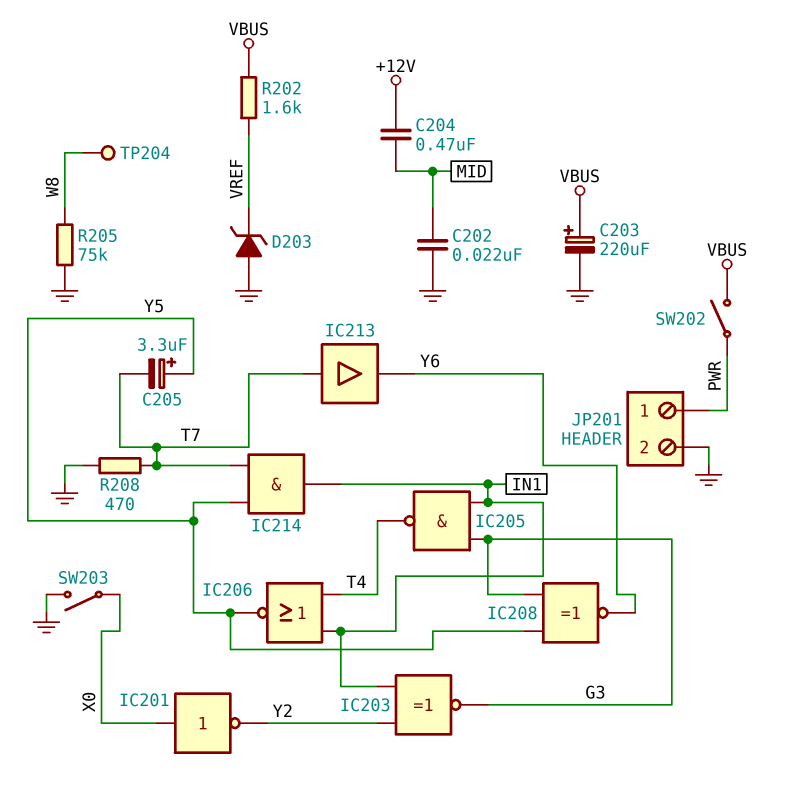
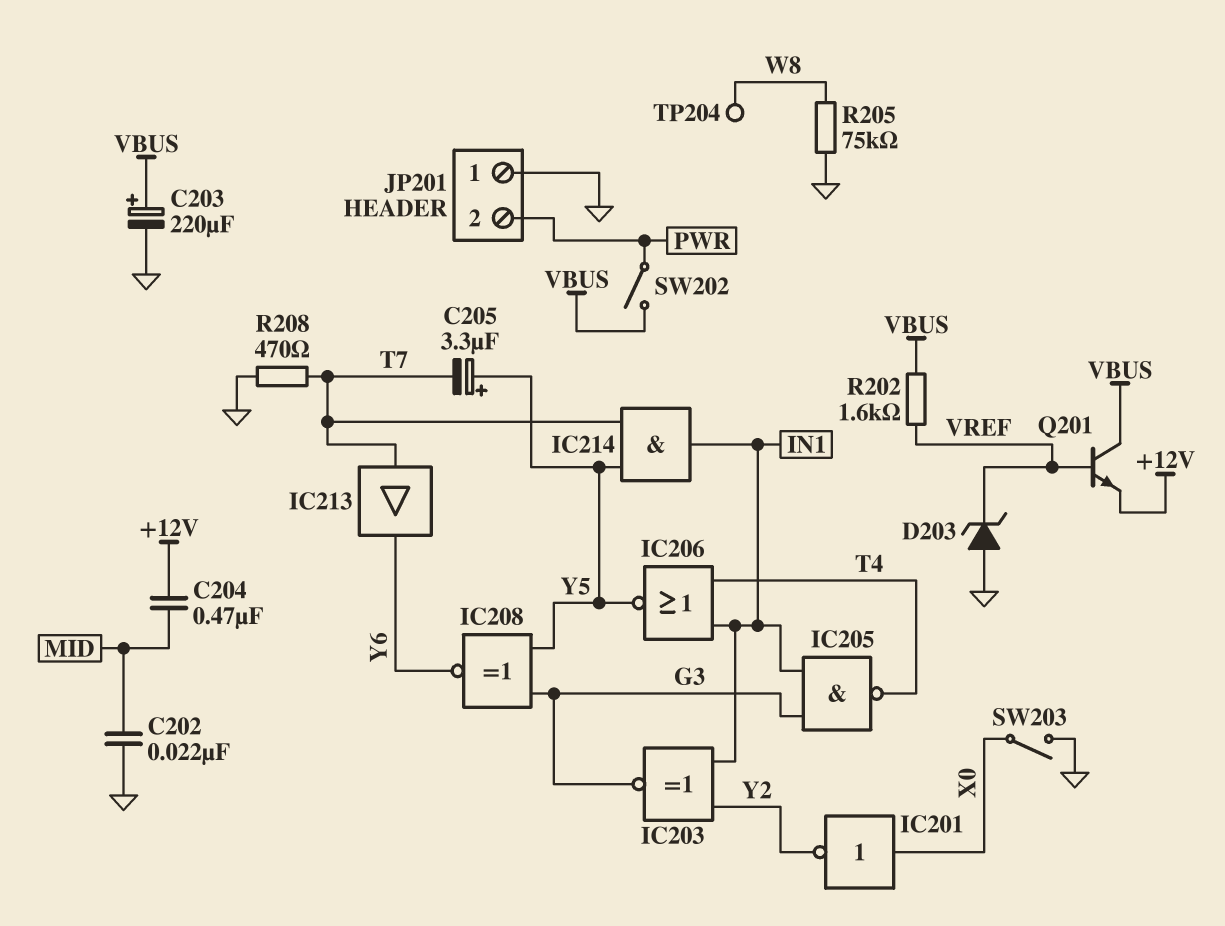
JP201 pin 1: PWR -> GND
JP201 pin 2: GND -> PWR
Q201: none -> NPN (B VREF, C VBUS, E +12V)

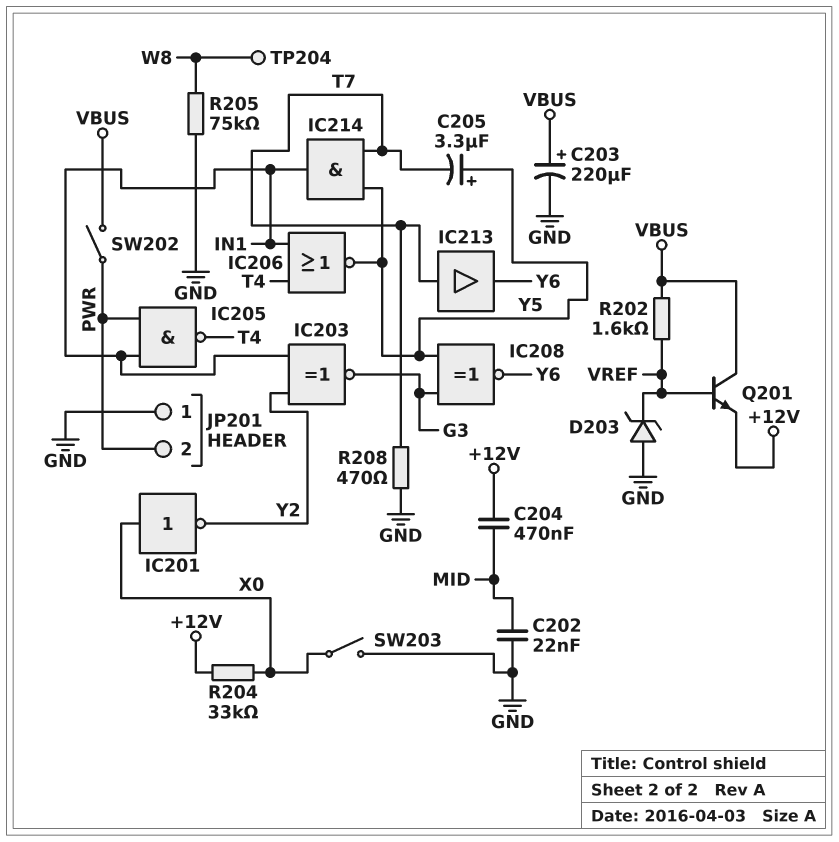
IC205: NAND (in G3, in IN1, out T4) -> NAND (in IN1, in PWR, out T4)
R204: none -> 33k (+12V, X0)

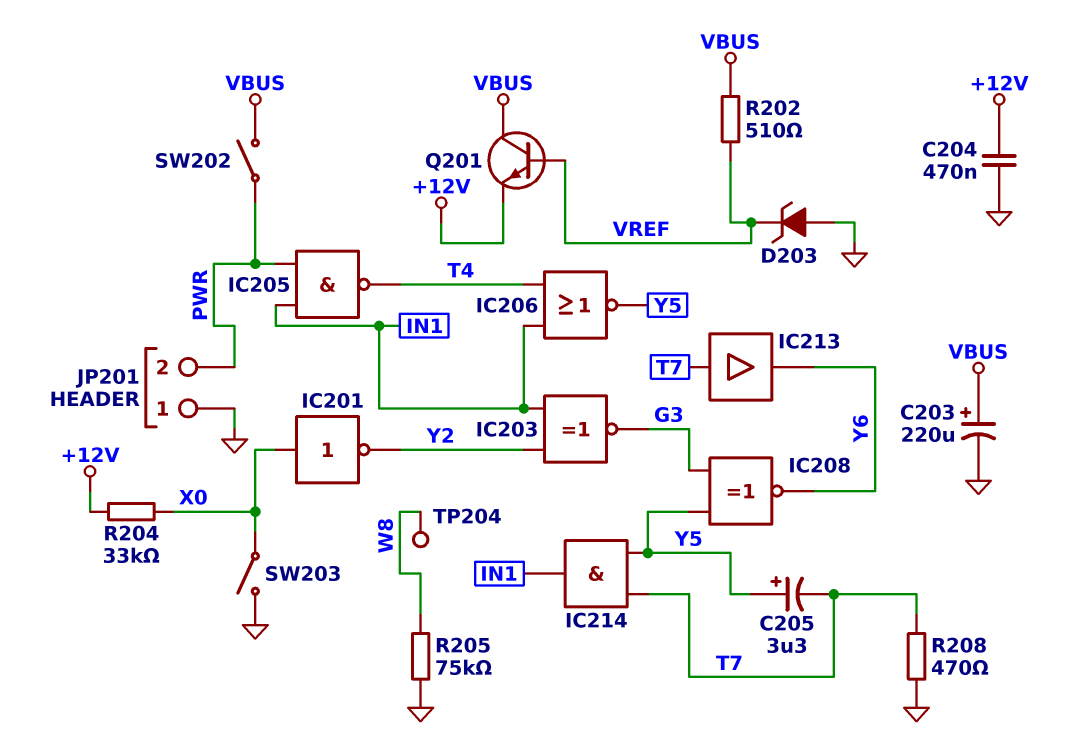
C202: 22nF (GND, MID) -> none
C204: 470nF (+12V, MID) -> 470nF (+12V, GND)
R202: 1.6k (VBUS, VREF) -> 510 (VBUS, VREF)

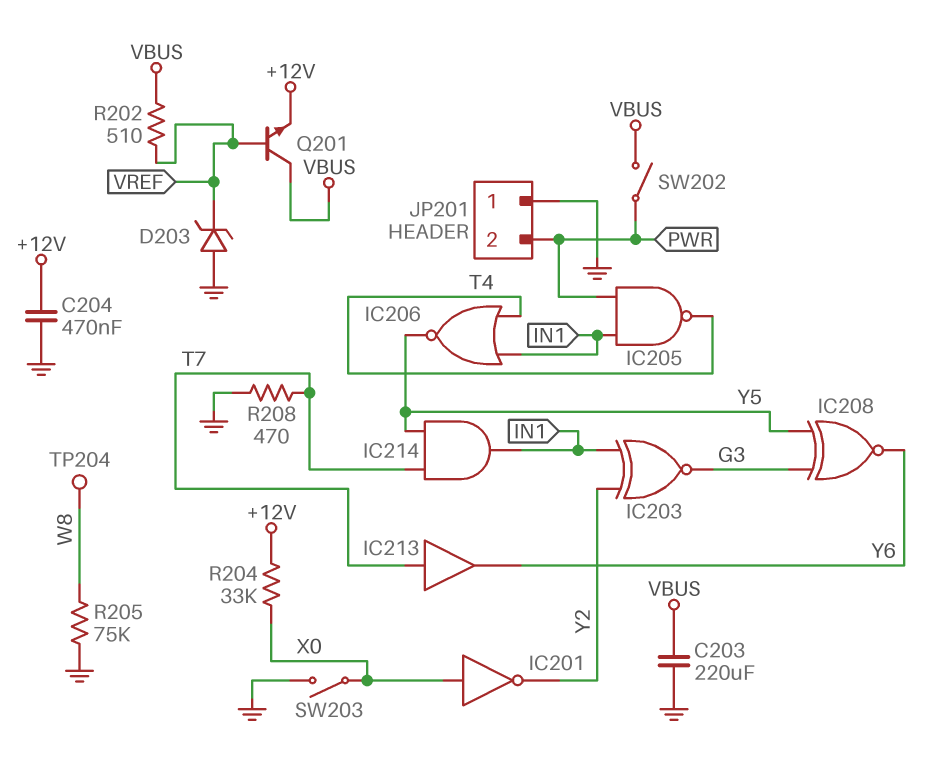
C203: 220uF (plus VBUS, minus GND) -> 220uF (GND, VBUS)
C205: 3.3uF (plus Y5, minus T7) -> none

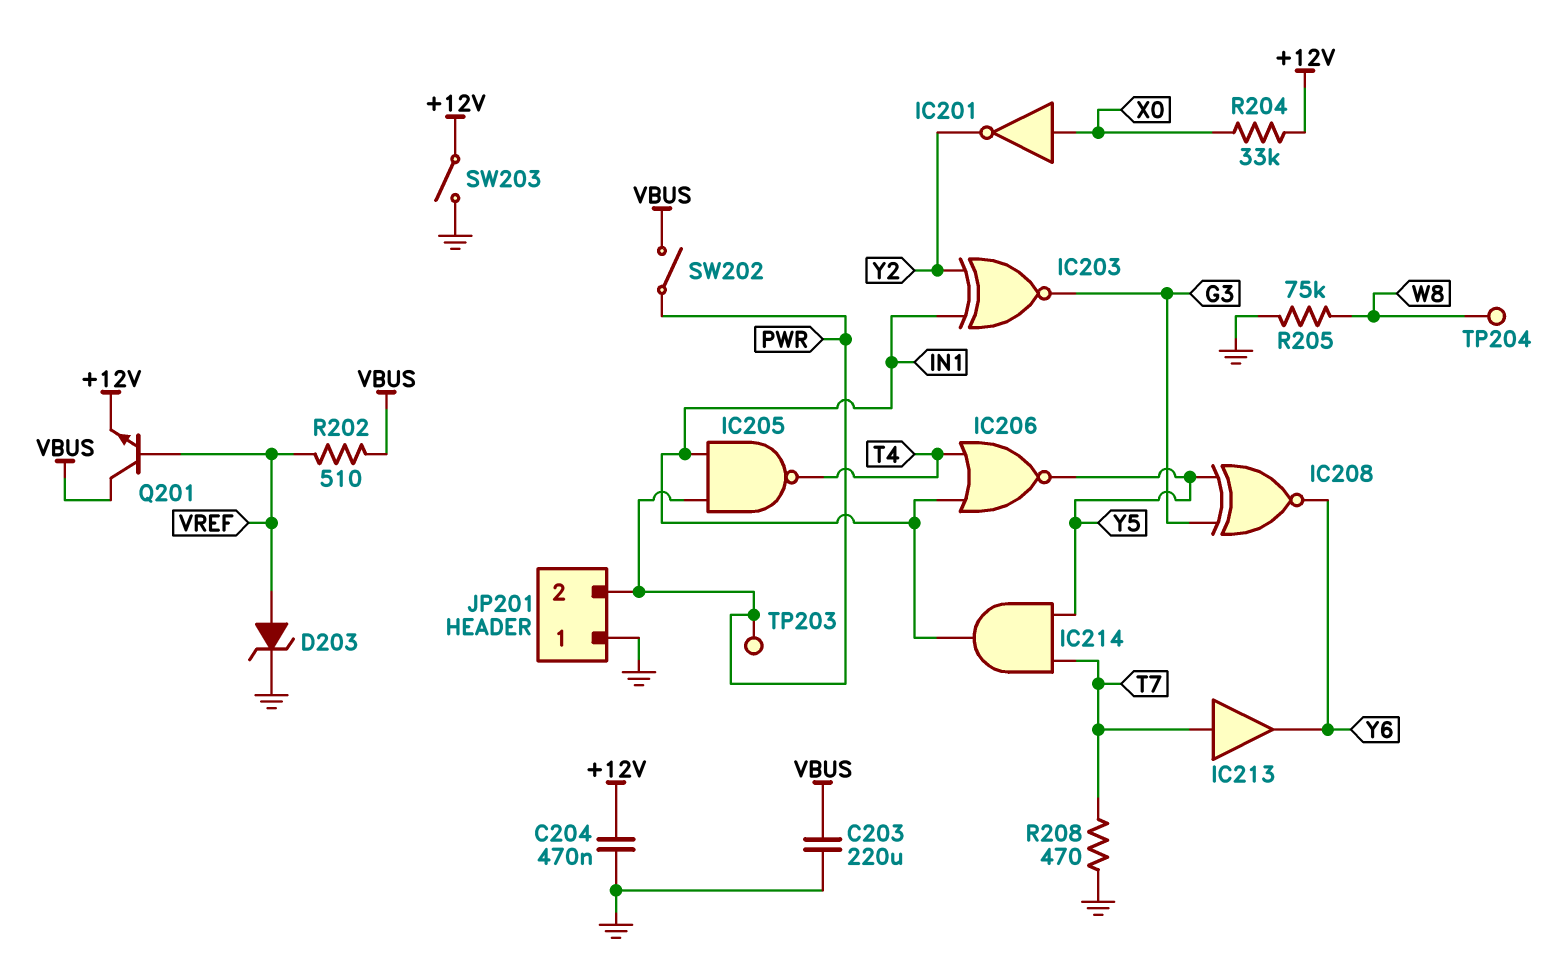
D203: zener (A GND, K VREF) -> zener (A VREF, K GND)
SW203: switch (GND, X0) -> switch (+12V, GND)
TP203: none -> test point (PWR)

